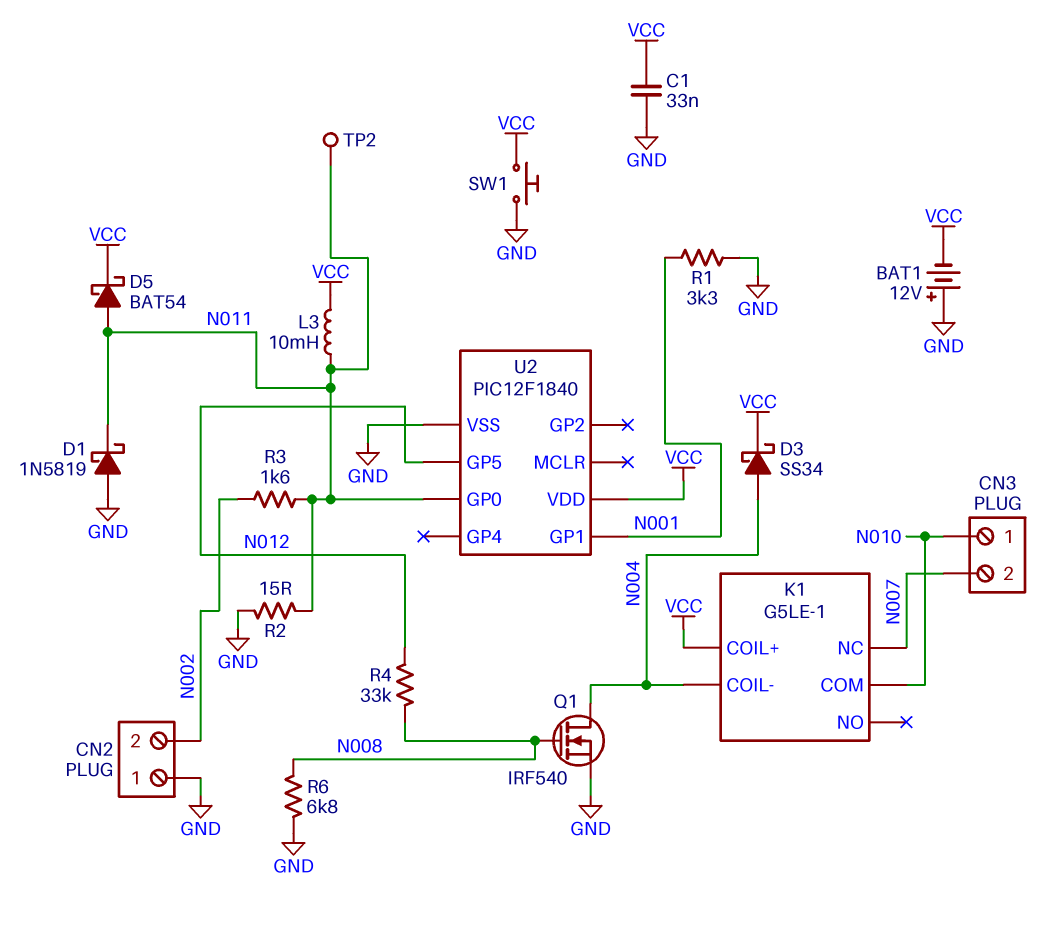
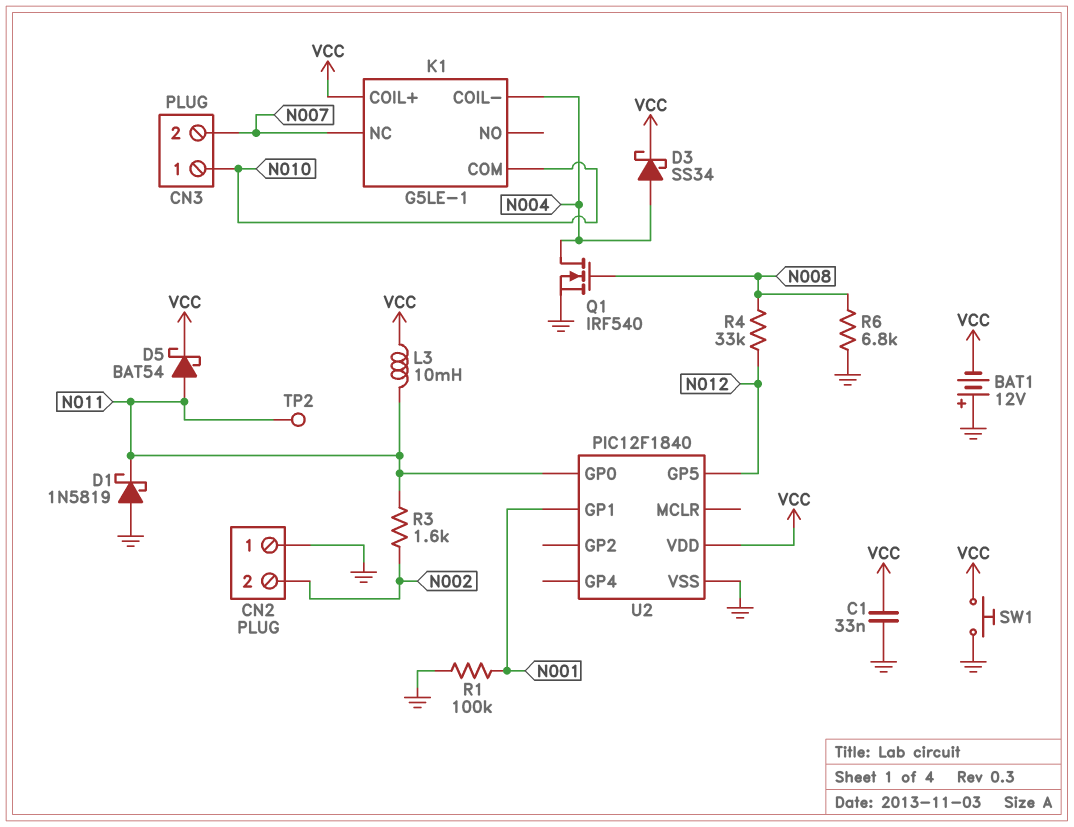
R1: 3.3k (GND, N001) -> 100k (GND, N001)
R2: 15 (GND, N011) -> none

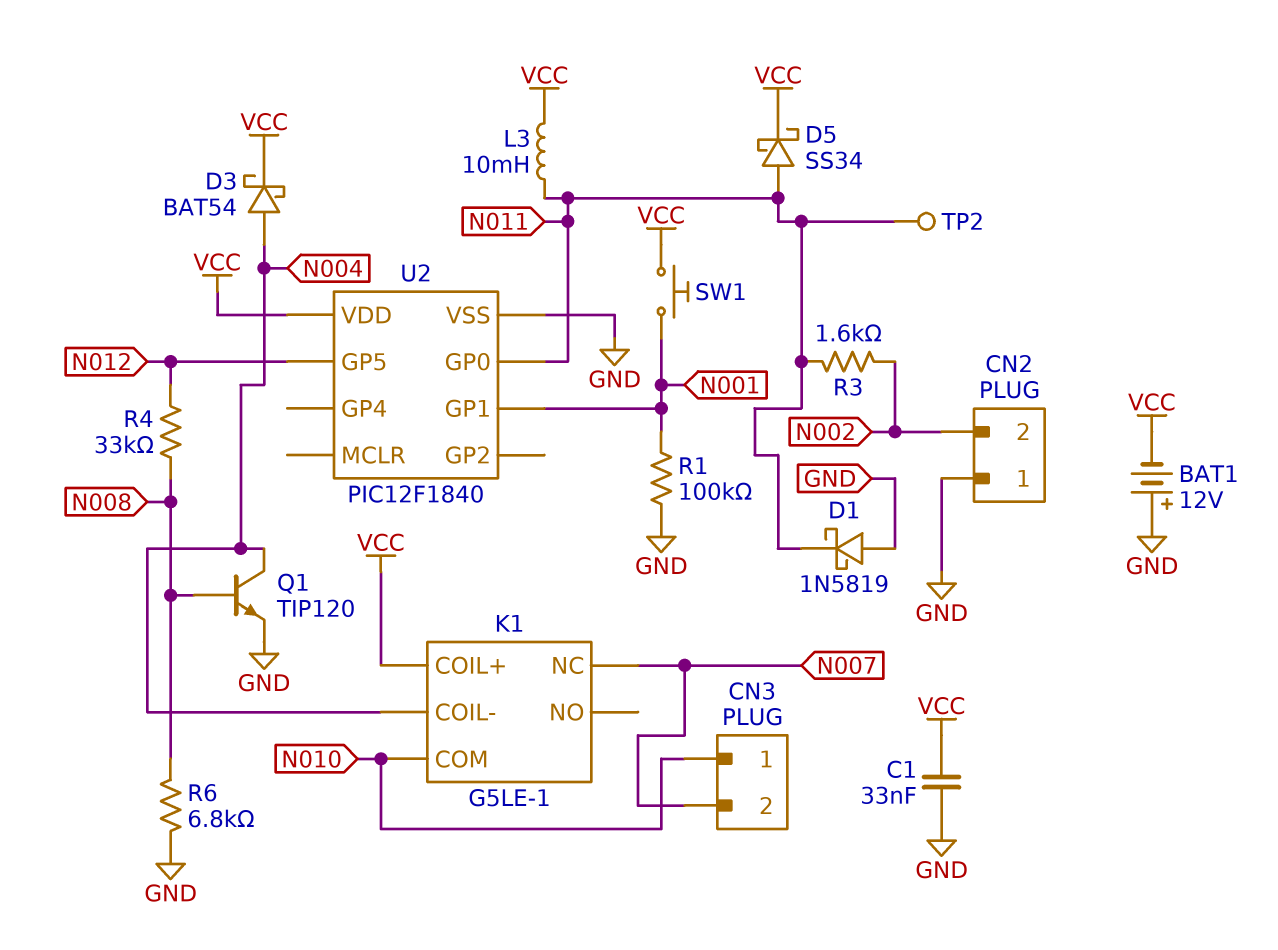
D3: schottky SS34 (A N004, K VCC) -> schottky BAT54 (A N004, K VCC)
D5: schottky BAT54 (A N011, K VCC) -> schottky SS34 (A N011, K VCC)
Q1: NMOS IRF540 (G N008, D N004, S GND) -> NPN TIP120 (B N008, C N004, E GND)
SW1: button (GND, VCC) -> button (N001, VCC)

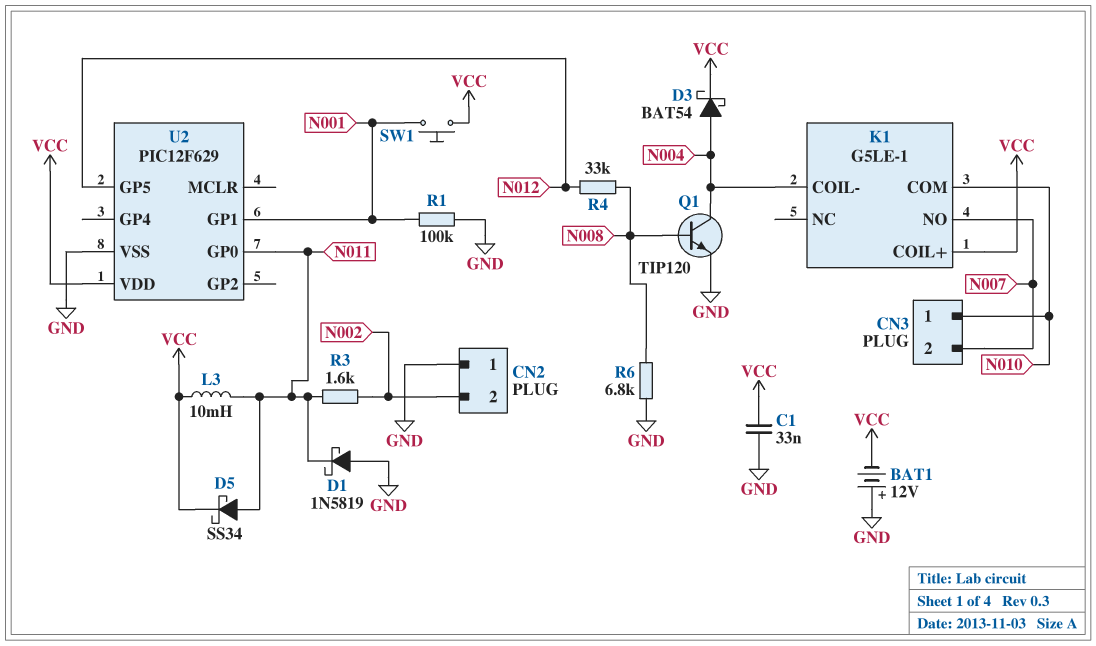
K1 pin NC: N007 -> none
K1 pin NO: none -> N007
TP2: test point (N011) -> none
U2: PIC12F1840 -> PIC12F629

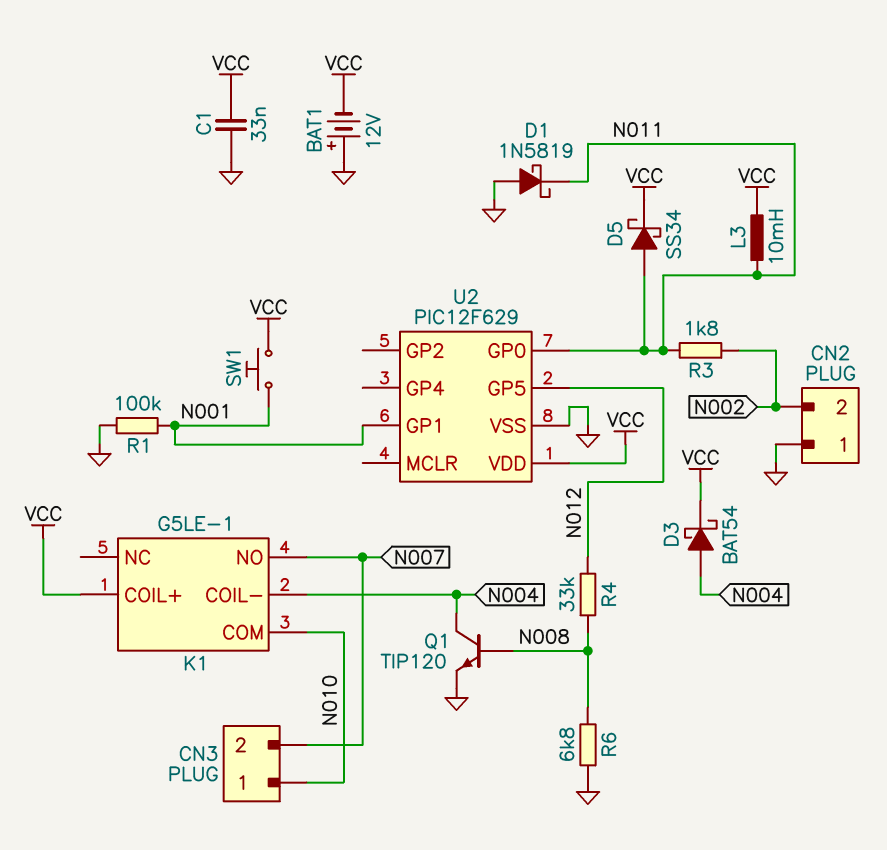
R3: 1.6k (N002, N011) -> 1.8k (N002, N011)

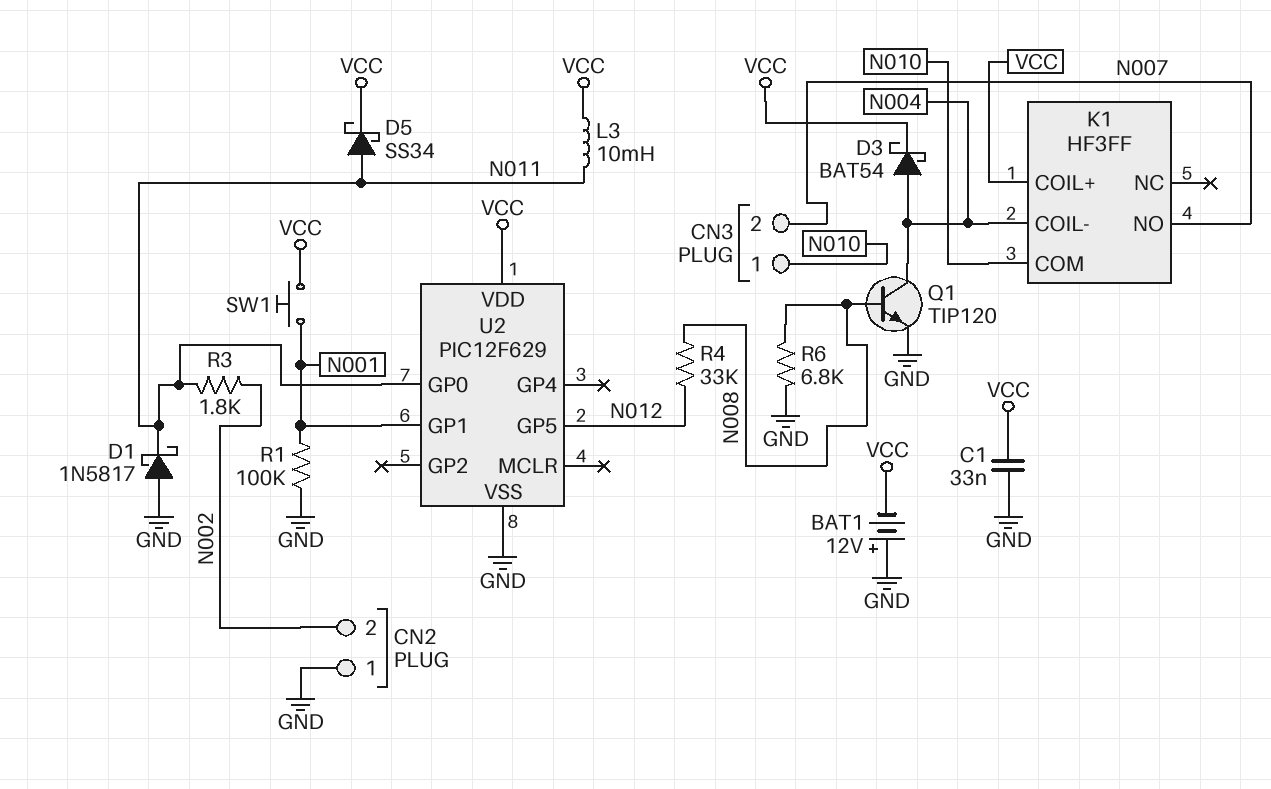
D1: schottky 1N5819 (A GND, K N011) -> schottky 1N5817 (A GND, K N011)
K1: G5LE-1 -> HF3FF

